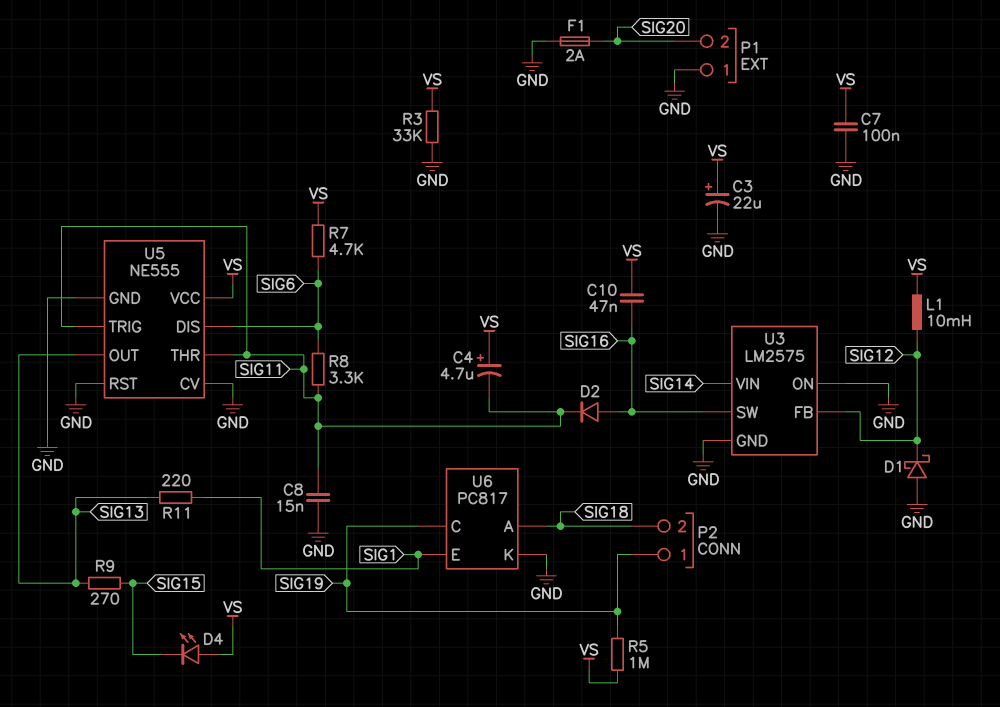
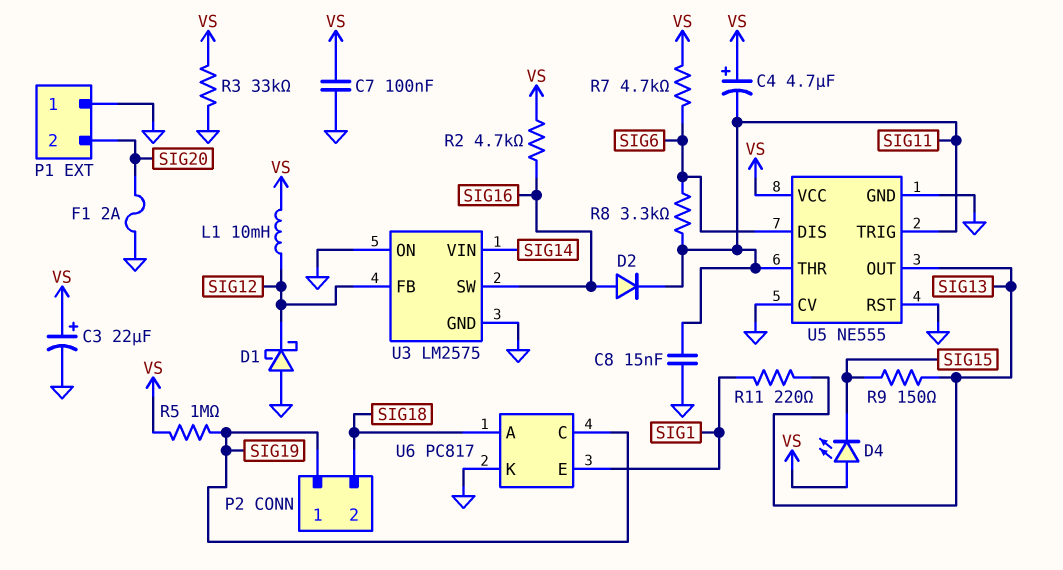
C10: 47nF (SIG16, VS) -> none
R2: none -> 4.7k (SIG16, VS)
R9: 270 (SIG13, SIG15) -> 150 (SIG13, SIG15)

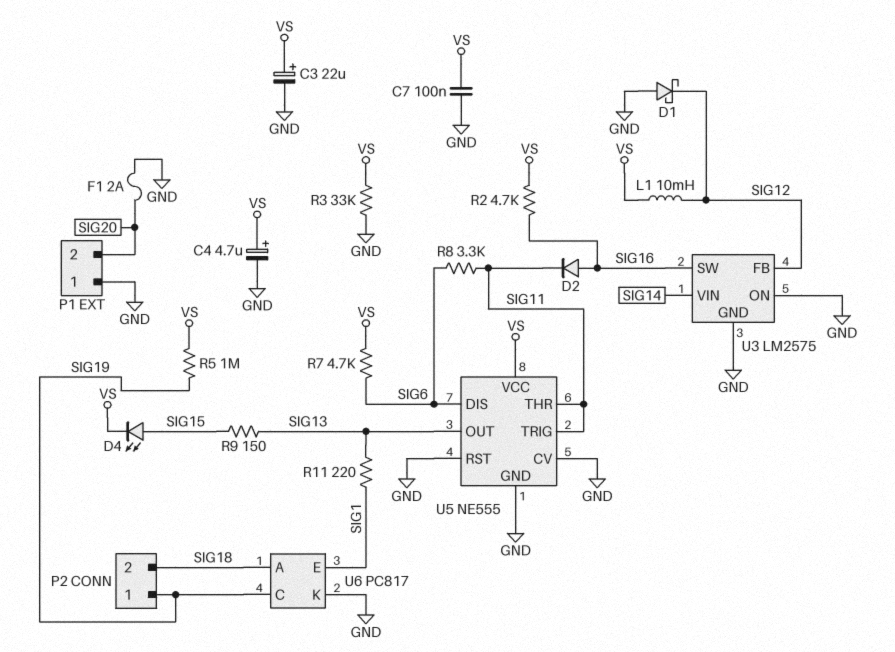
C4: 4.7uF (plus VS, minus SIG11) -> 4.7uF (plus VS, minus GND)
C8: 15nF (GND, SIG11) -> none
D4: LED (A VS, K SIG15) -> LED (A SIG15, K VS)

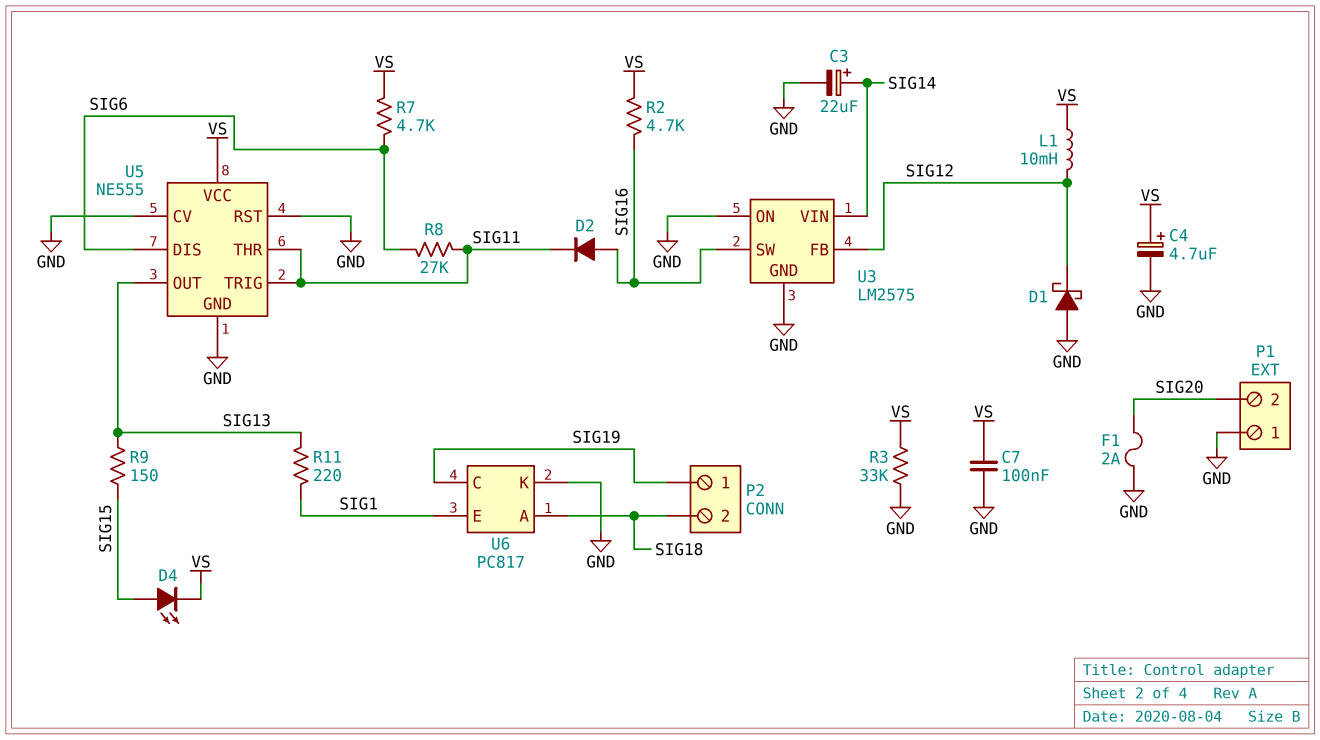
C3: 22uF (plus VS, minus GND) -> 22uF (plus SIG14, minus GND)
R5: 1M (SIG19, VS) -> none
R8: 3.3k (SIG6, SIG11) -> 27k (SIG6, SIG11)

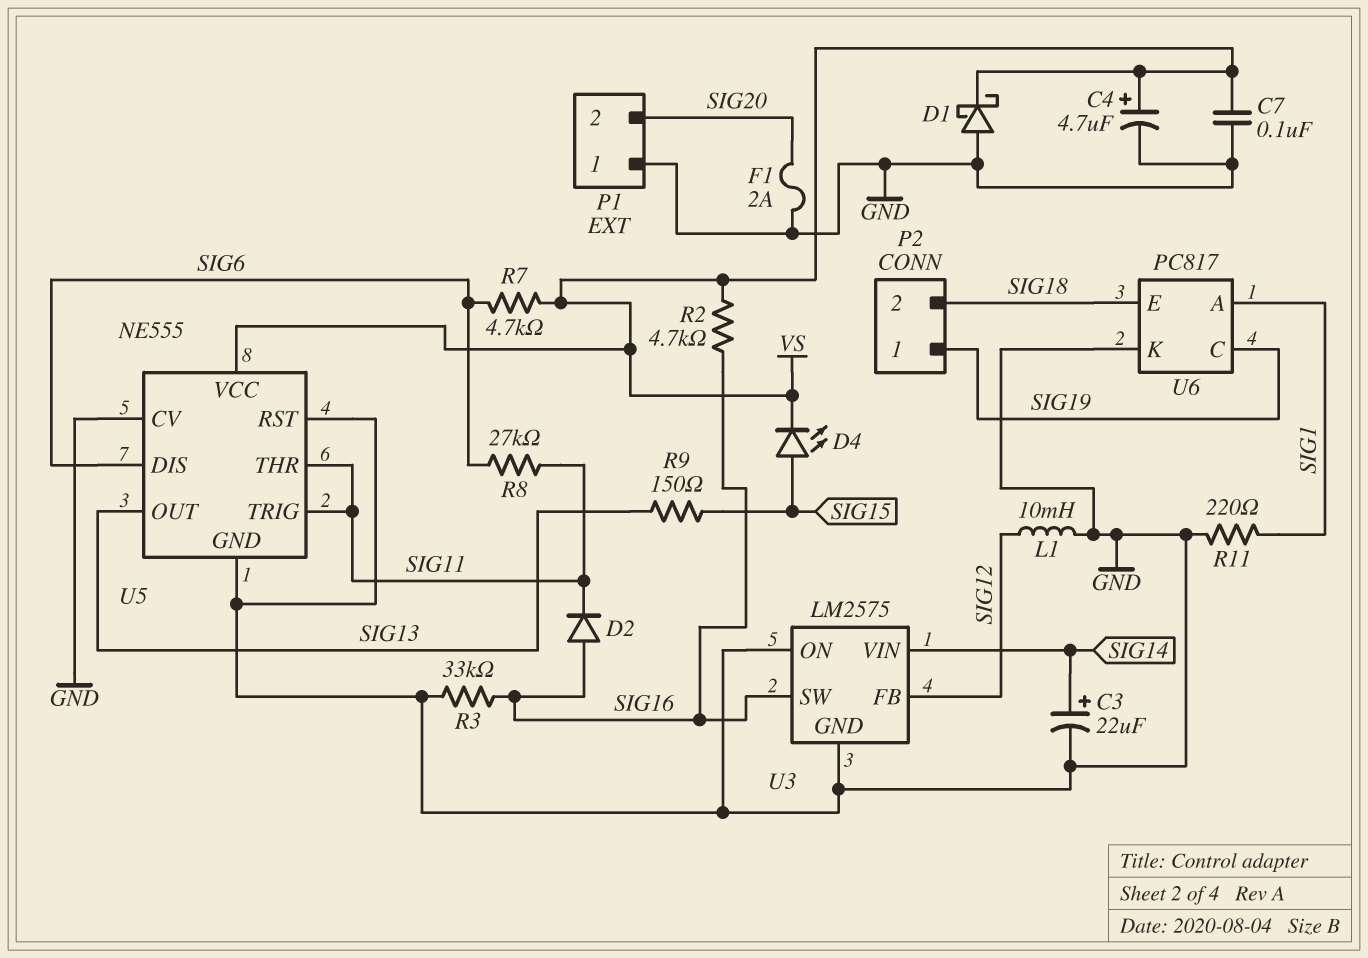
D1: schottky (A GND, K SIG12) -> schottky (A GND, K VS)
L1: 10mH (SIG12, VS) -> 10mH (GND, SIG12)
R3: 33k (GND, VS) -> 33k (GND, SIG16)
R11: 220 (SIG1, SIG13) -> 220 (GND, SIG1)
U6 pin A: SIG18 -> SIG1
U6 pin E: SIG1 -> SIG18

